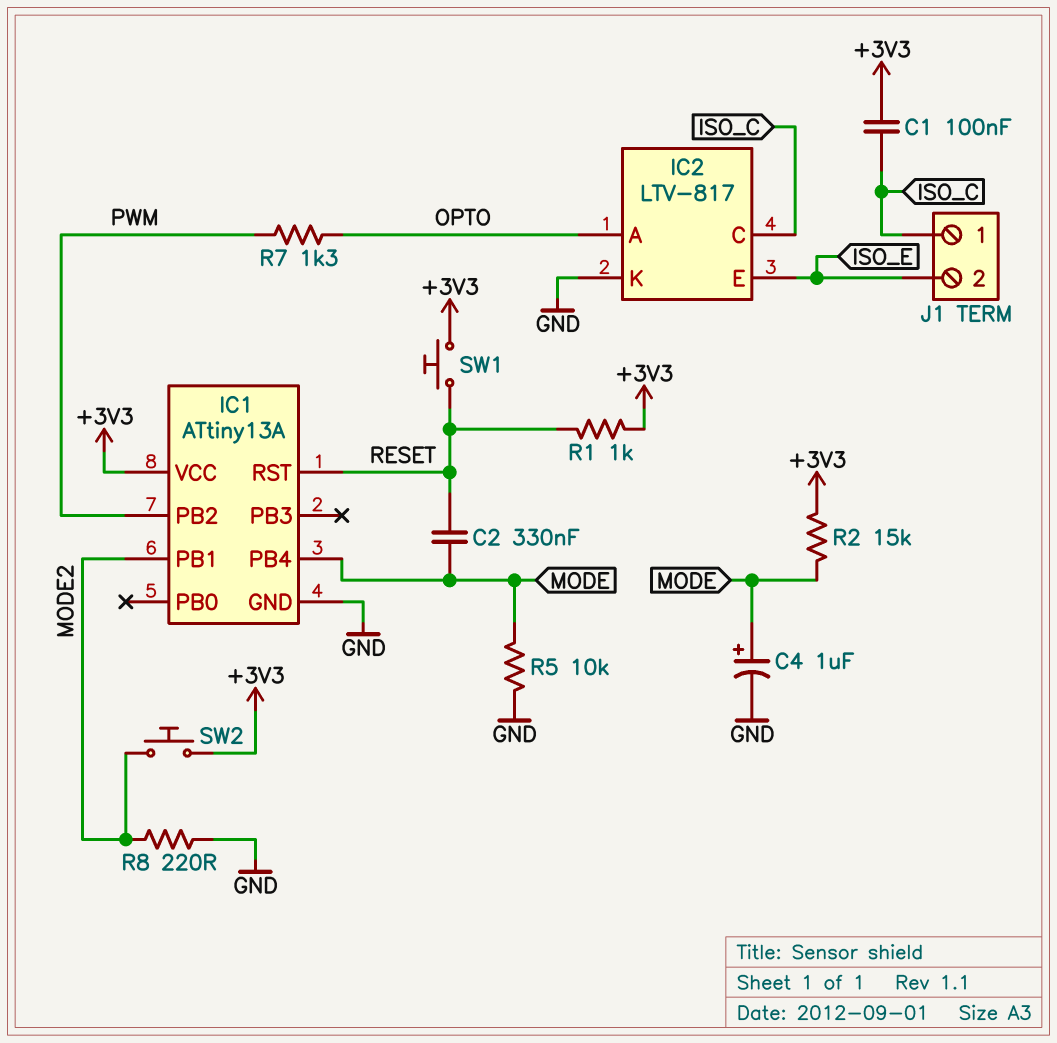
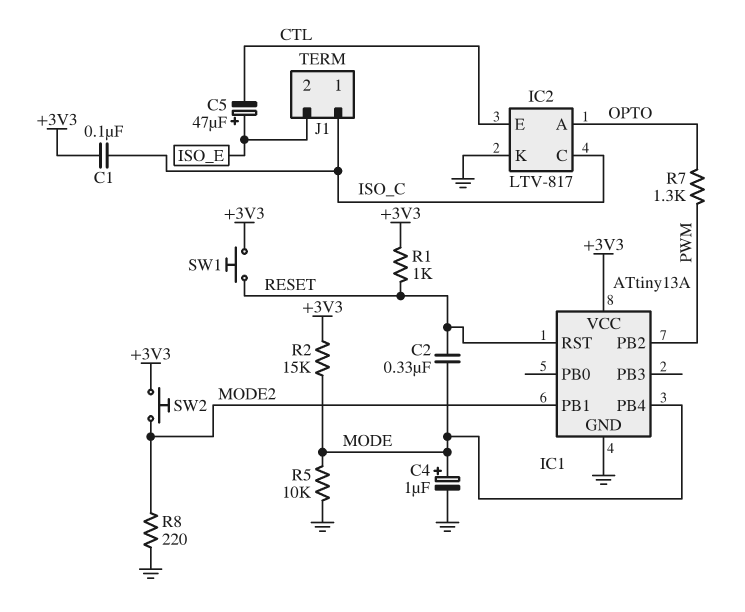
C5: none -> 47uF (plus ISO_E, minus CTL)
IC2 pin E: ISO_E -> CTL

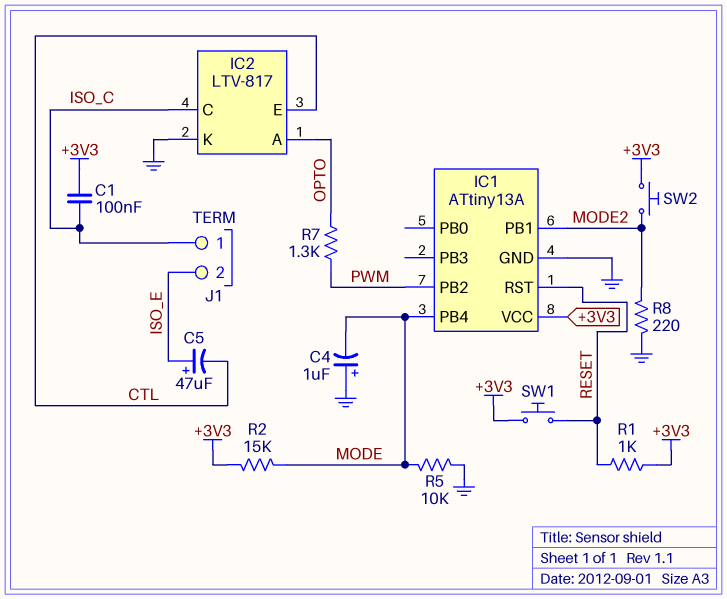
C2: 330nF (MODE, RESET) -> none
C4: 1uF (plus MODE, minus GND) -> 1uF (plus GND, minus MODE)

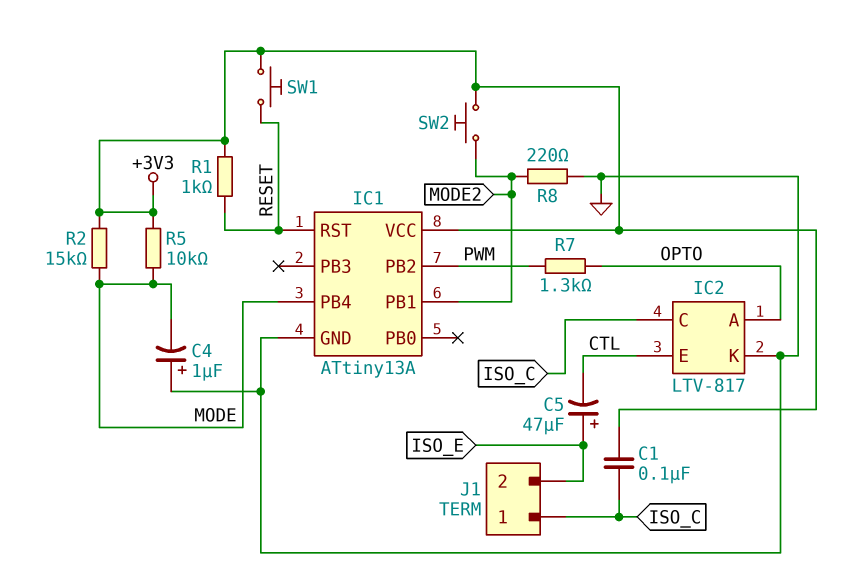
R5: 10k (GND, MODE) -> 10k (+3V3, MODE)

